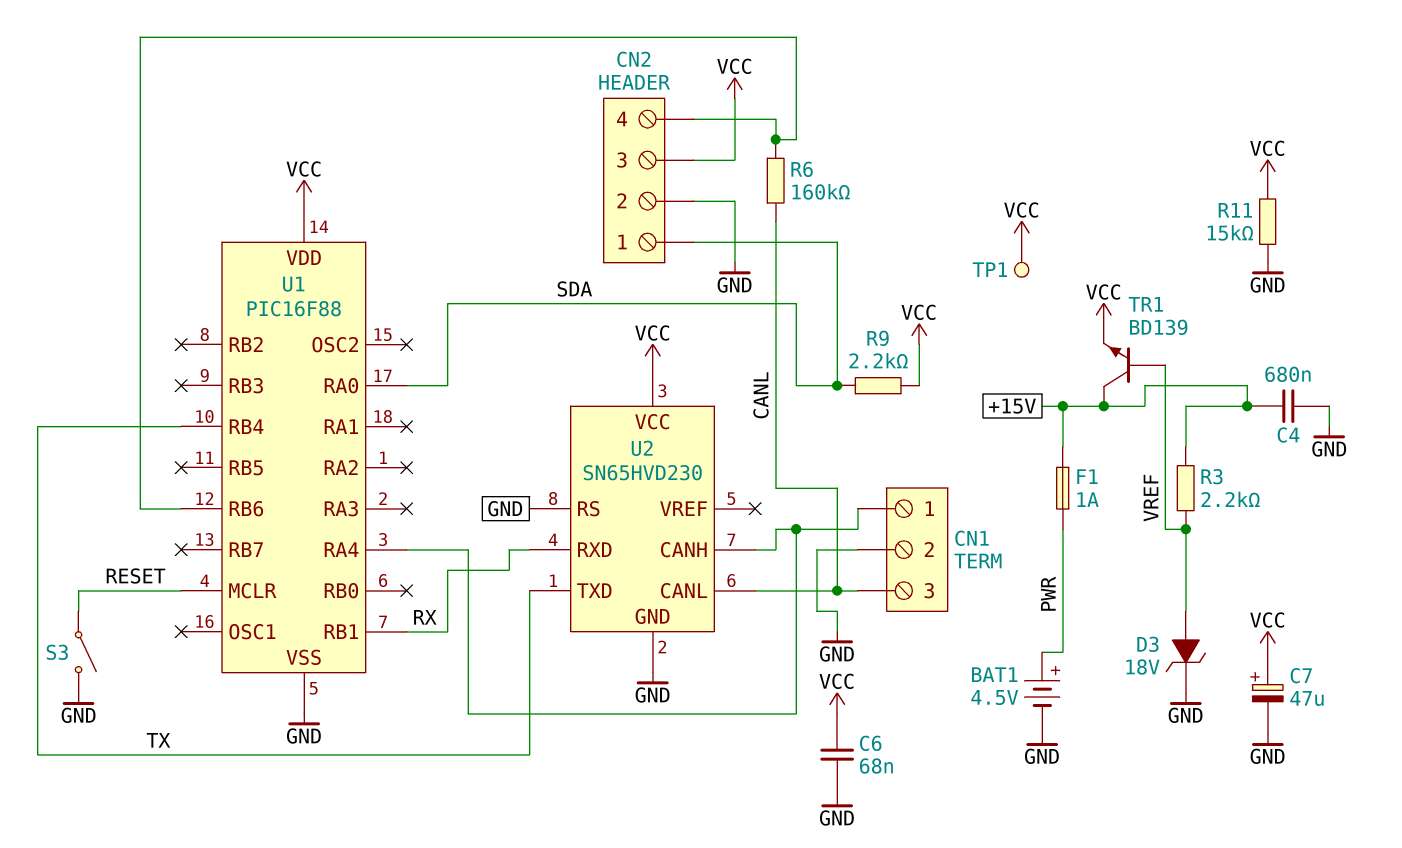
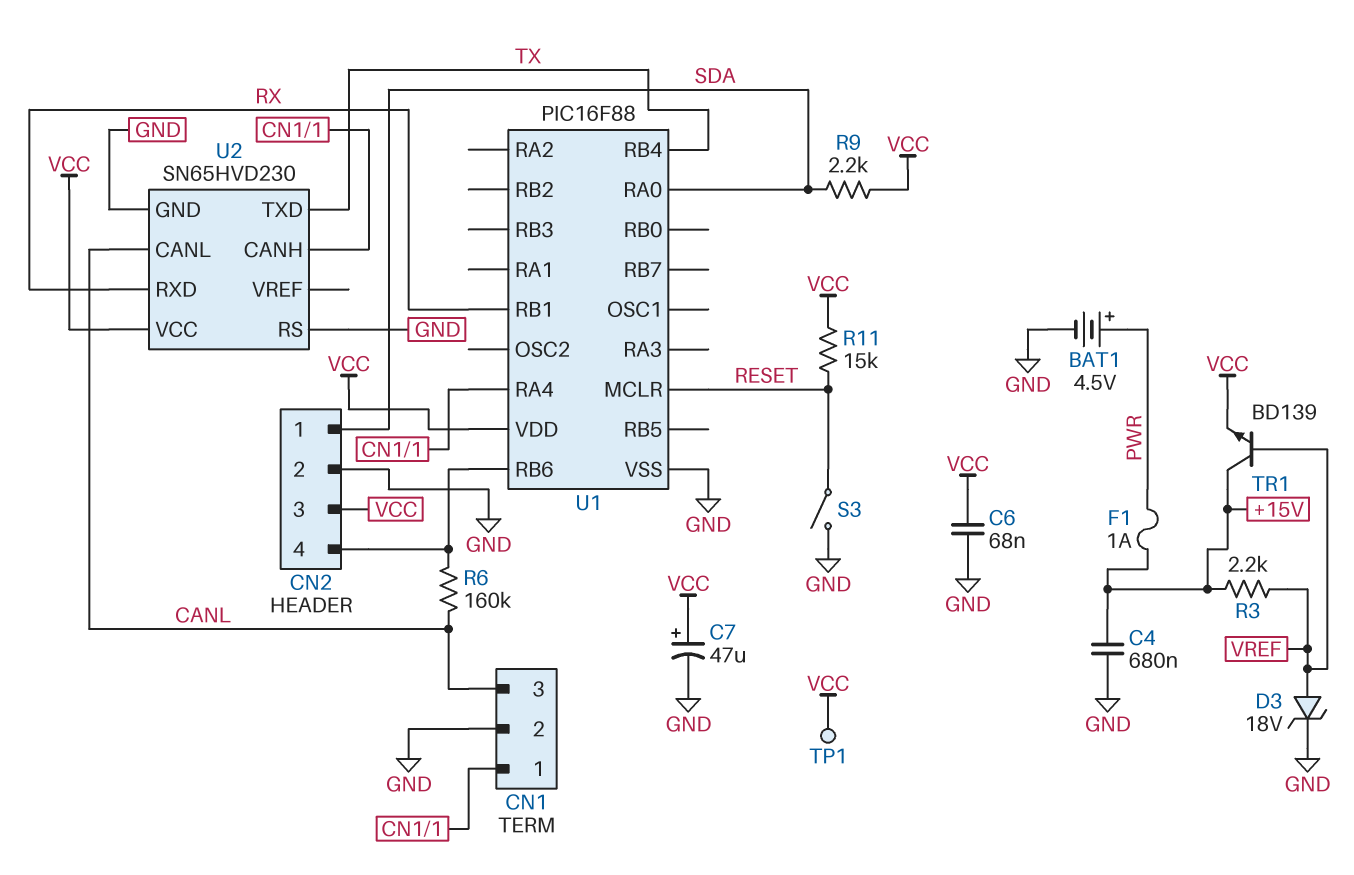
R11: 15k (GND, VCC) -> 15k (RESET, VCC)

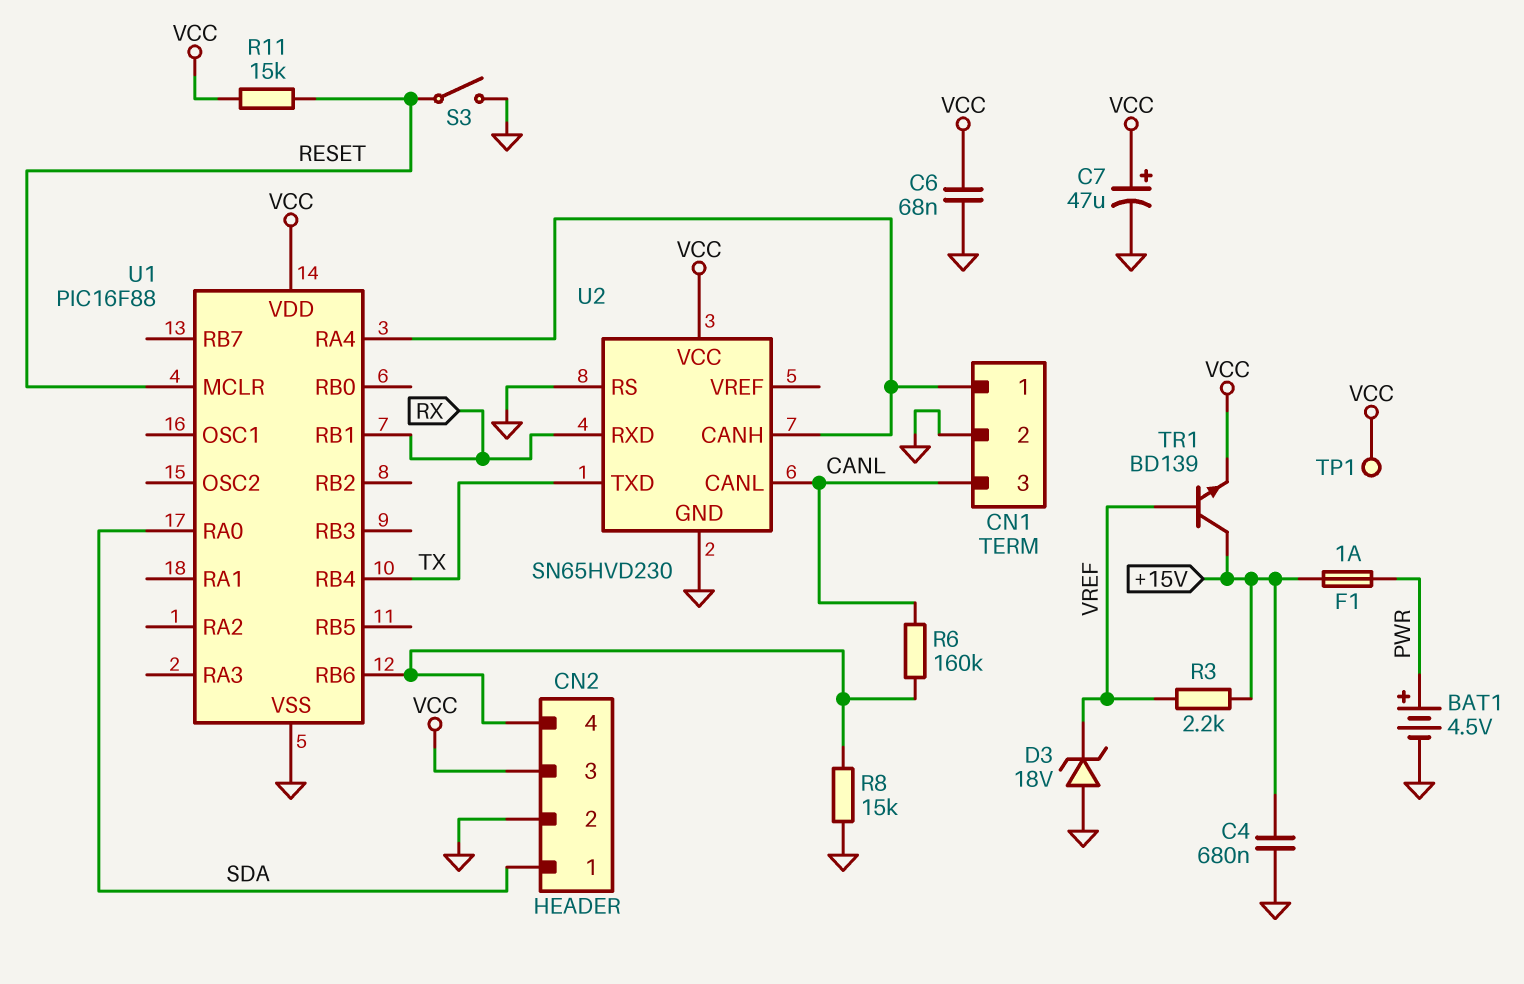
D3: zener 18V (A VREF, K GND) -> zener 18V (A GND, K VREF)
R8: none -> 15k (CN2/4, GND)
R9: 2.2k (SDA, VCC) -> none

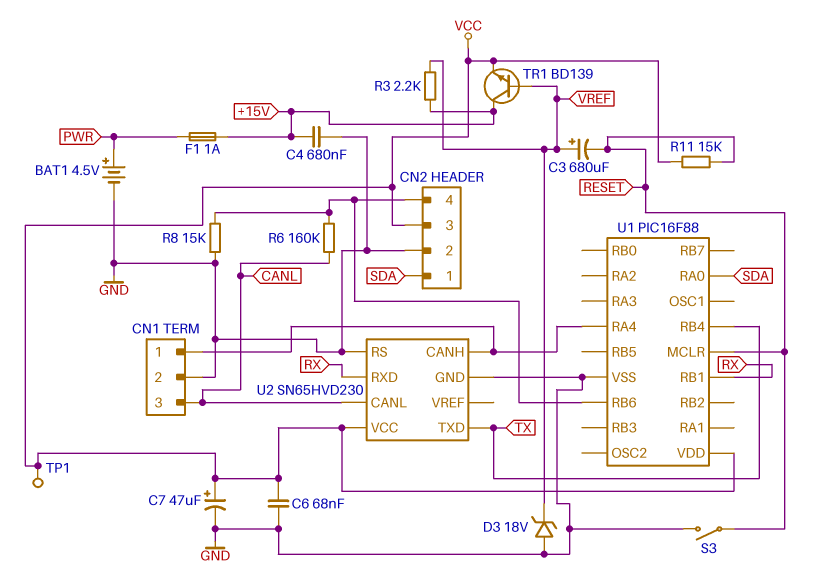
C3: none -> 680uF (plus VREF, minus RESET)

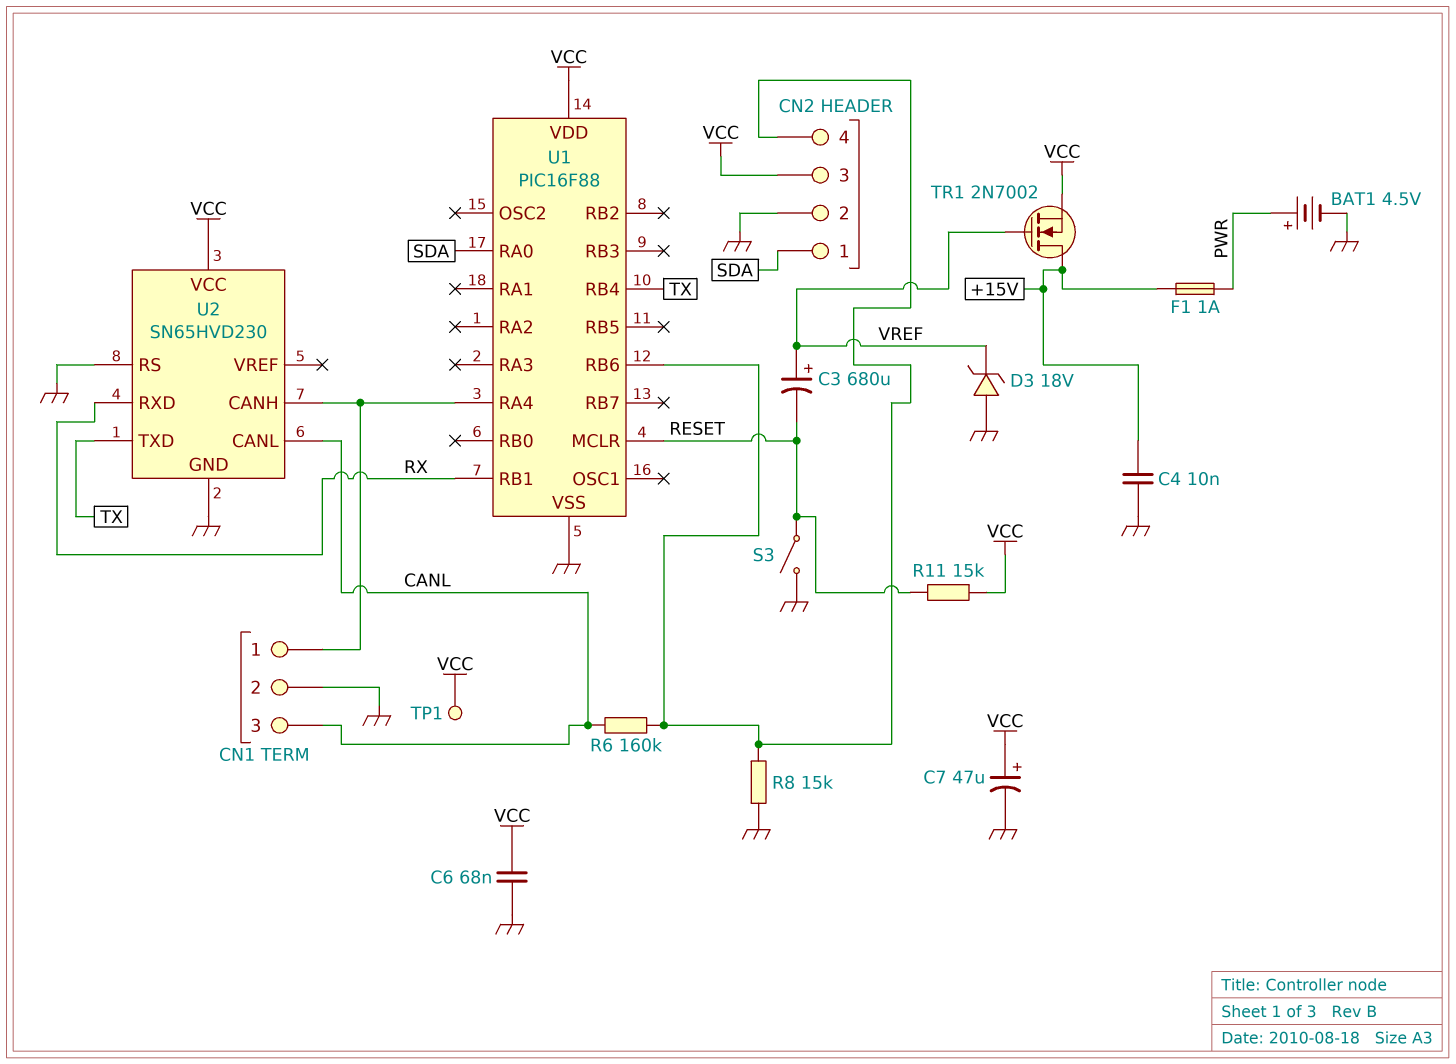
C4: 680nF (+15V, GND) -> 10nF (+15V, GND)
R3: 2.2k (+15V, VREF) -> none
TR1: NPN BD139 (B VREF, C +15V, E VCC) -> NMOS 2N7002 (G VREF, D +15V, S VCC)

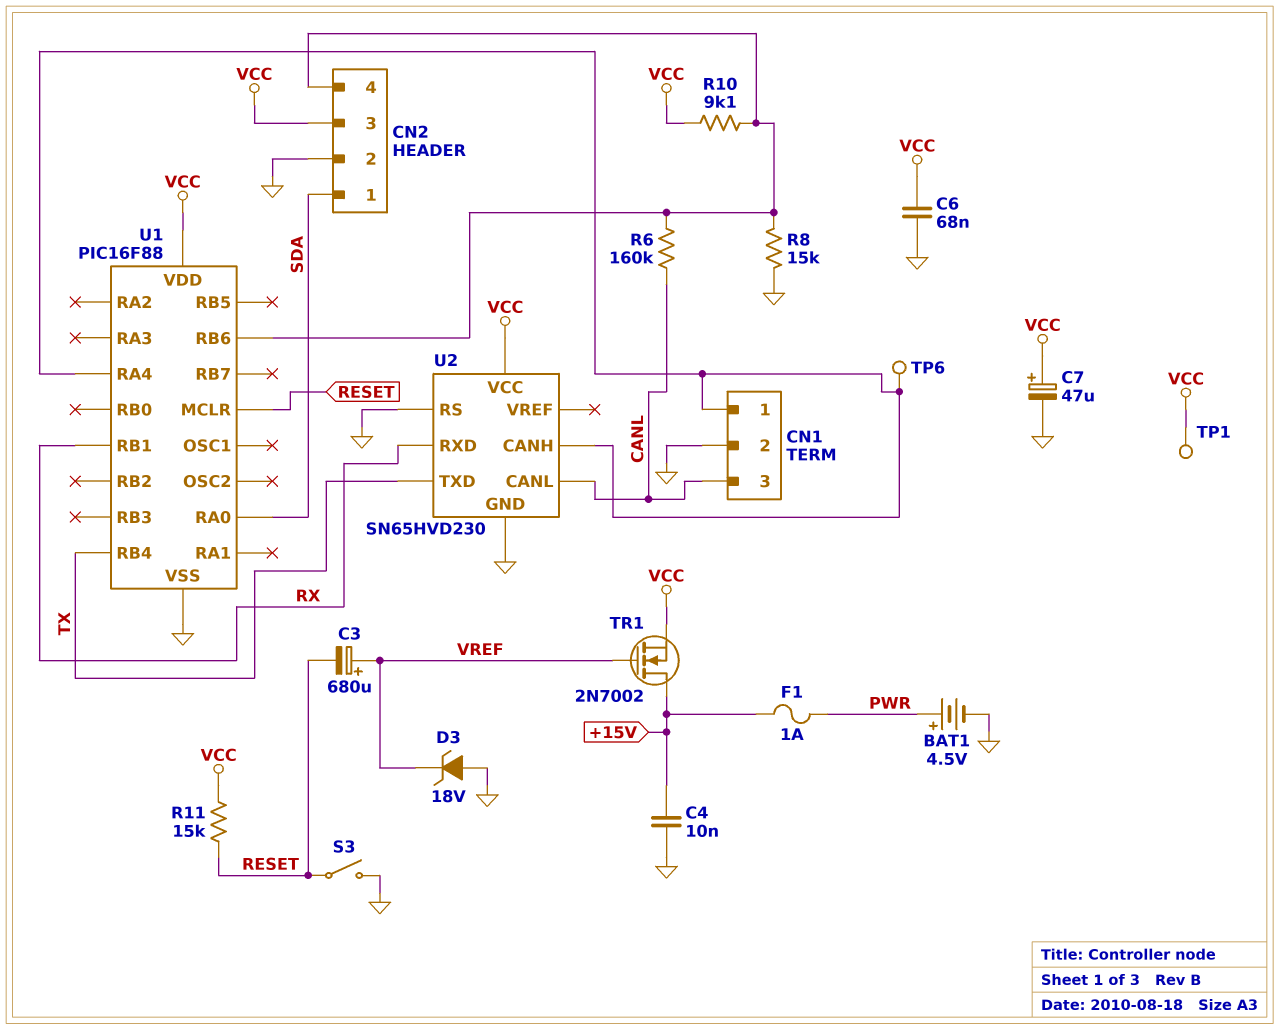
R10: none -> 9.1k (CN2/4, VCC)
TP6: none -> test point (CN1/1)

